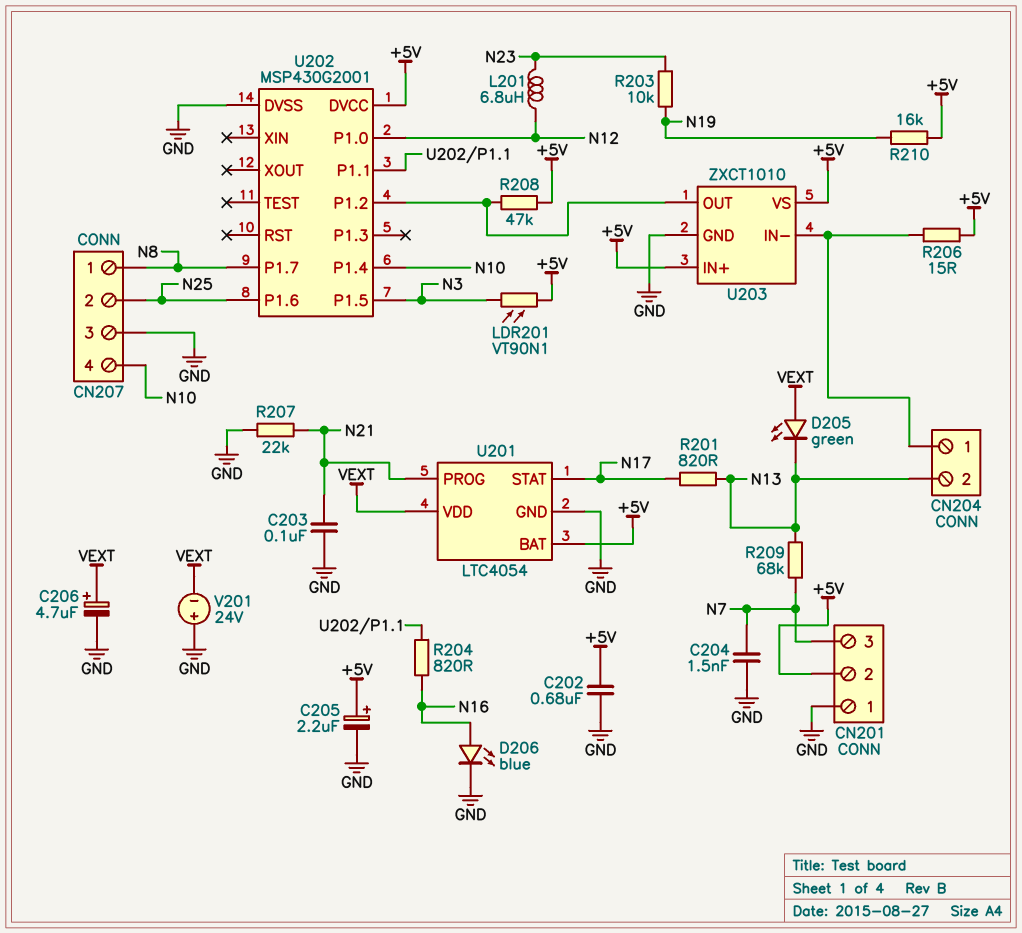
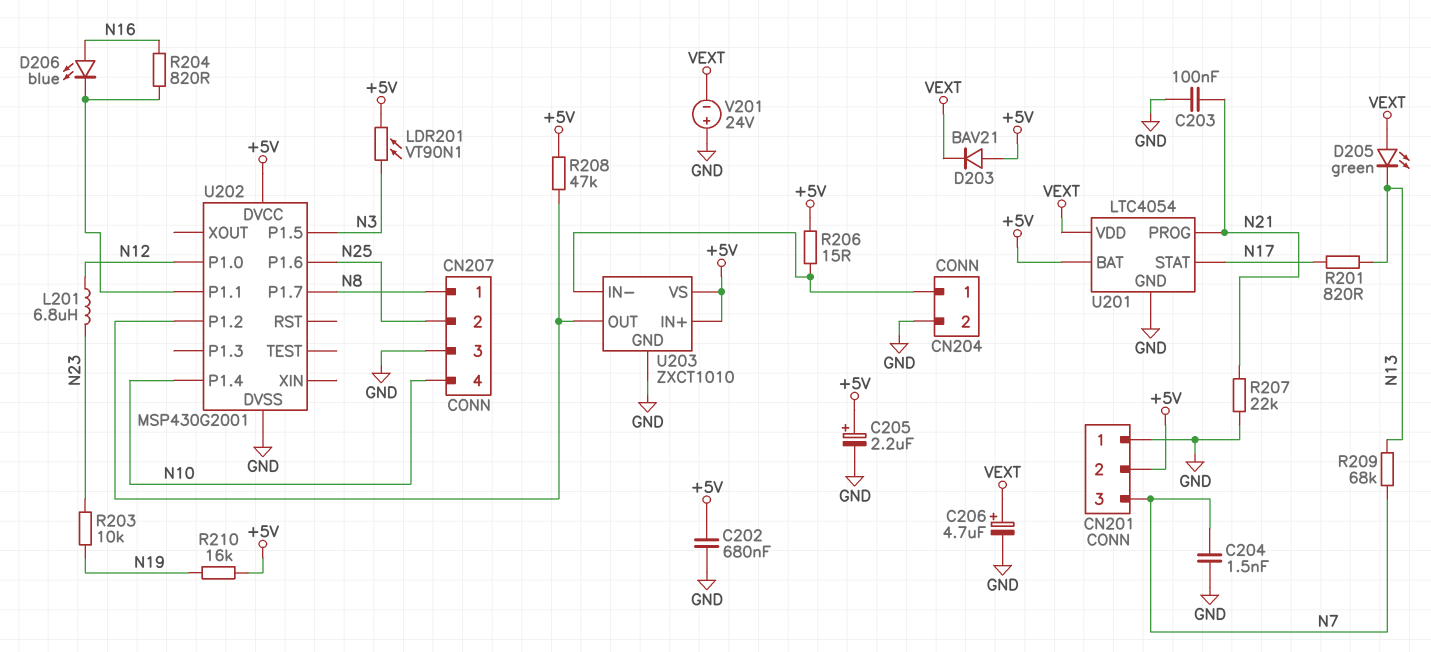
CN204 pin 2: N13 -> GND
D203: none -> diode BAV21 (A +5V, K VEXT)
D206: LED blue (A N16, K GND) -> LED blue (A N16, K U202/P1.1)

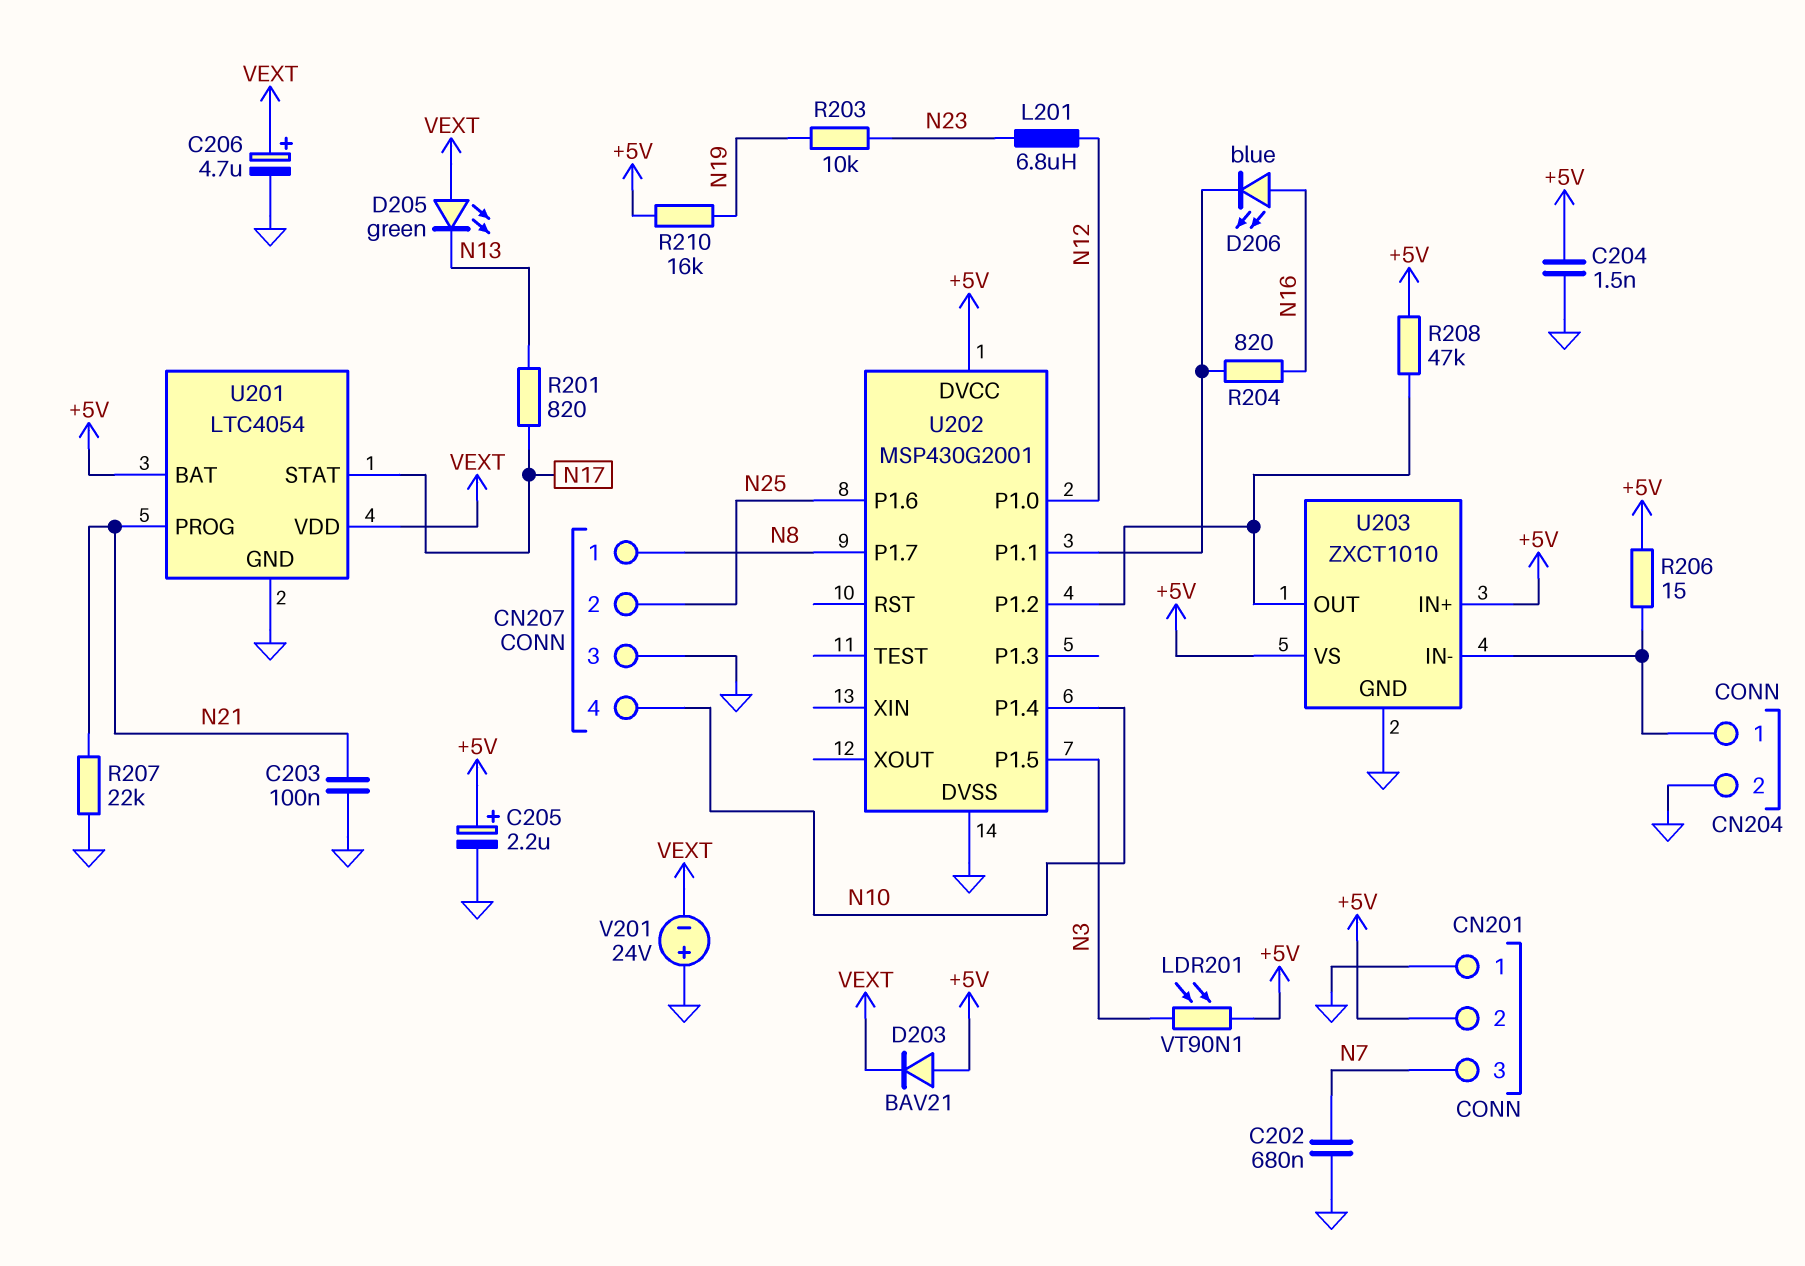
C202: 680nF (+5V, GND) -> 680nF (GND, N7)
C204: 1.5nF (GND, N7) -> 1.5nF (+5V, GND)
R209: 68k (N7, N13) -> none

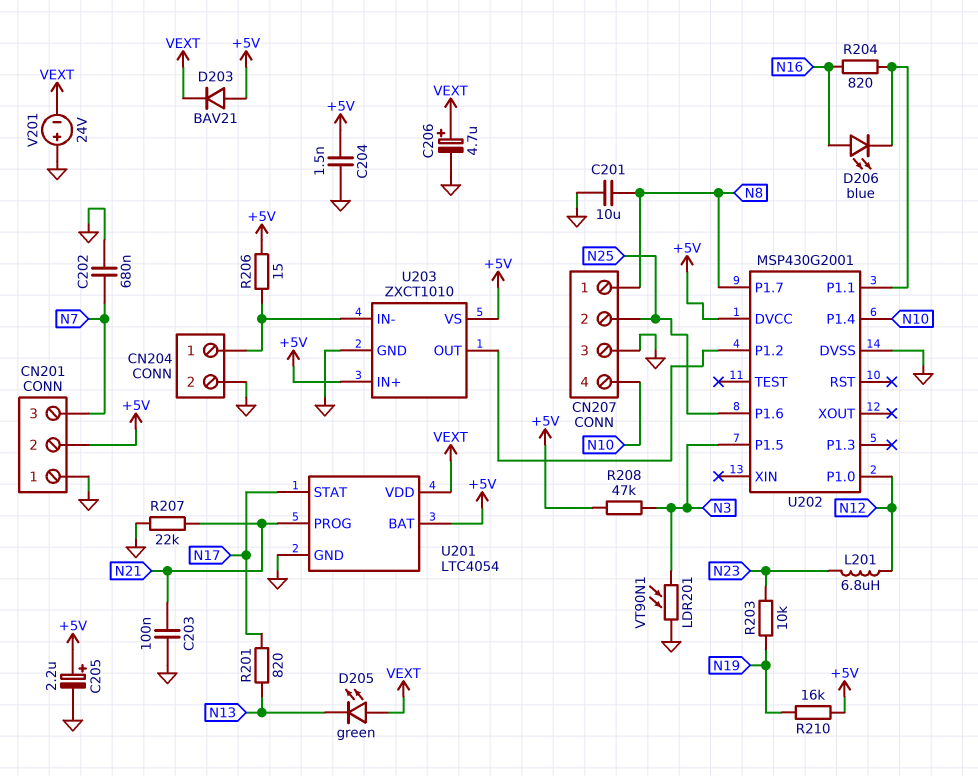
C201: none -> 10uF (GND, N8)
LDR201: VT90N1 (+5V, N3) -> VT90N1 (GND, N3)
R208: 47k (+5V, U202/P1.2) -> 47k (+5V, N3)

